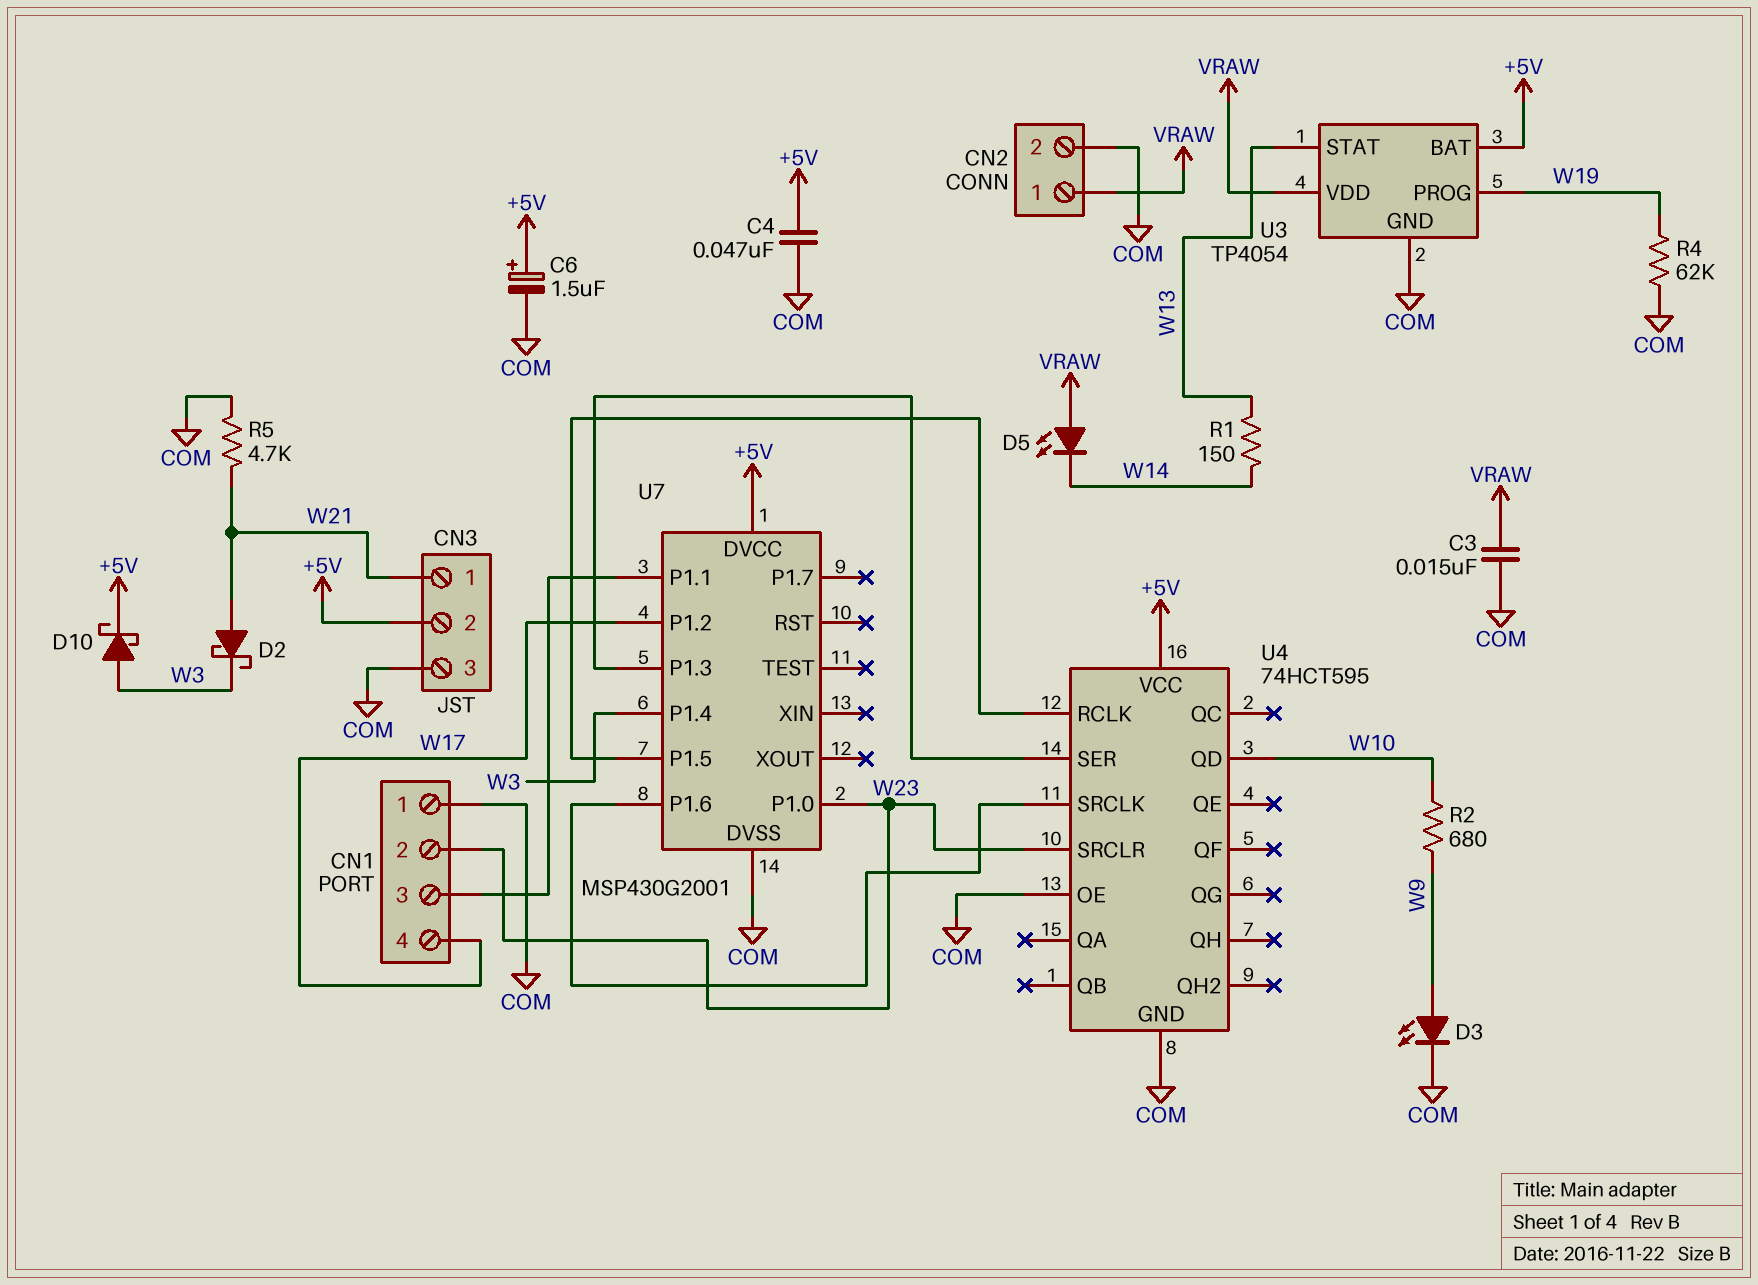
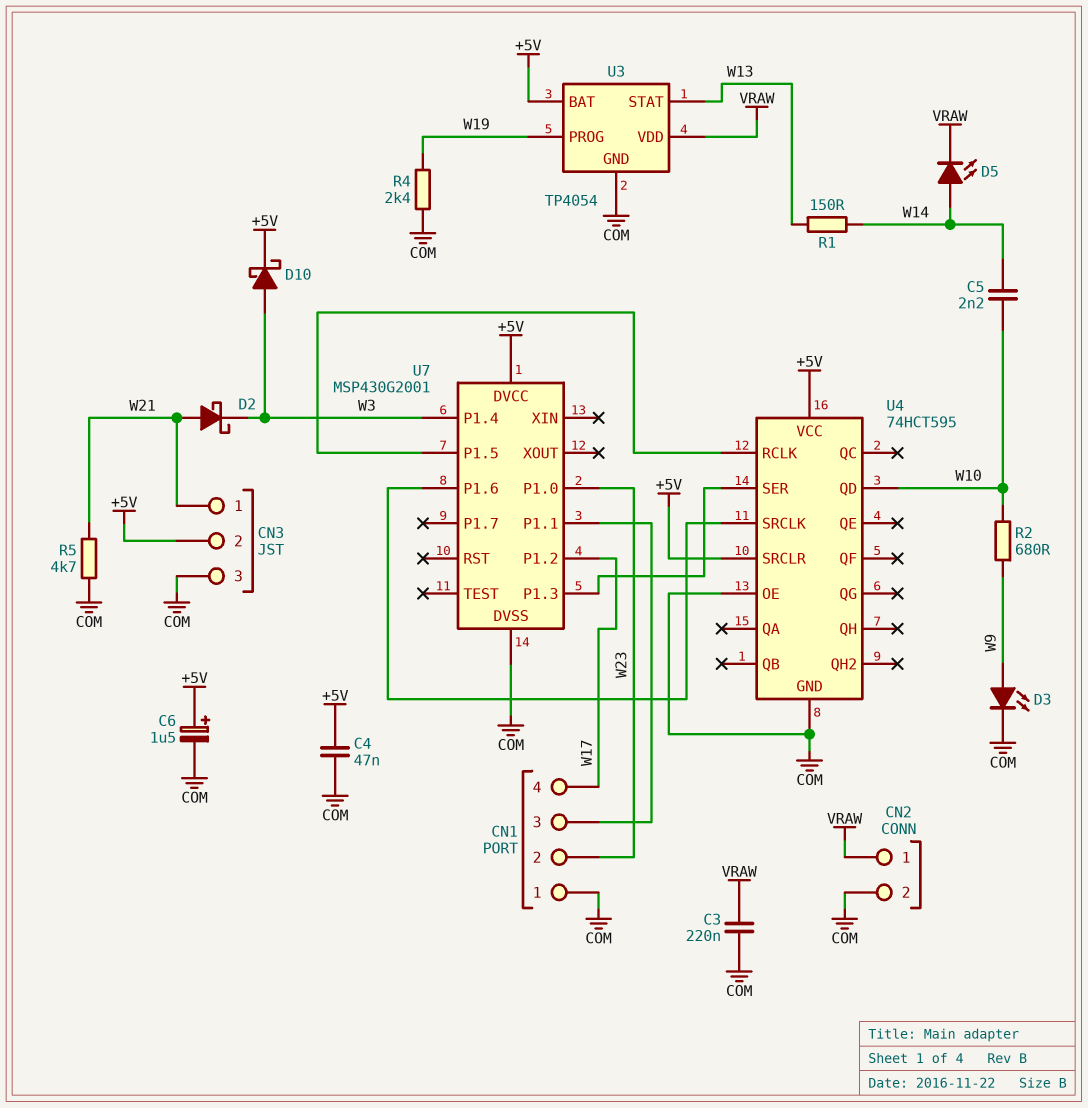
C3: 15nF (COM, VRAW) -> 220nF (COM, VRAW)
C5: none -> 2.2nF (W10, W14)
D5: LED (A VRAW, K W14) -> LED (A W14, K VRAW)
R4: 62k (COM, W19) -> 2.4k (COM, W19)
U4 pin SRCLR: W23 -> +5V

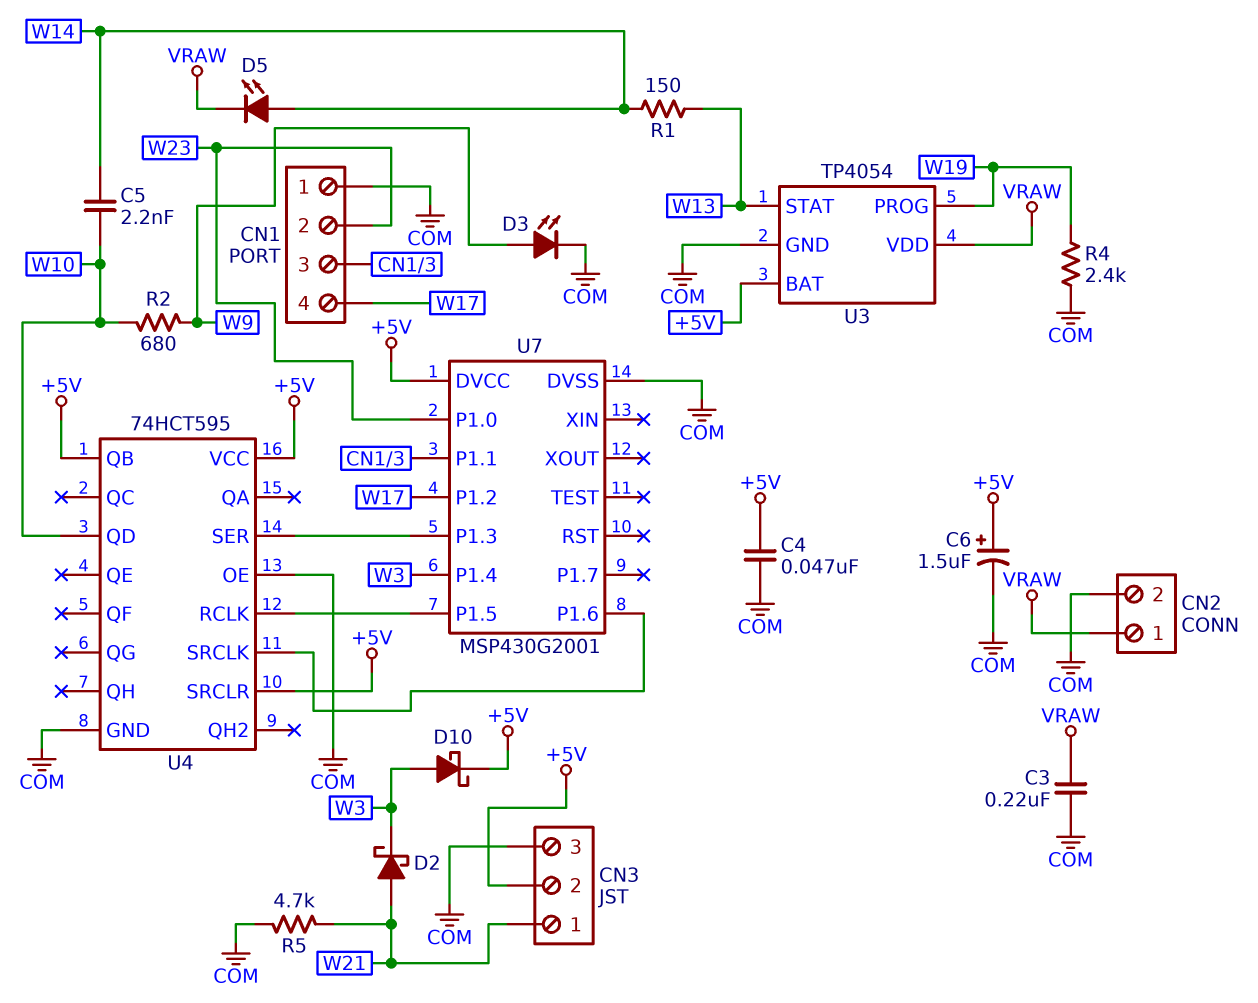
U4 pin QB: none -> +5V

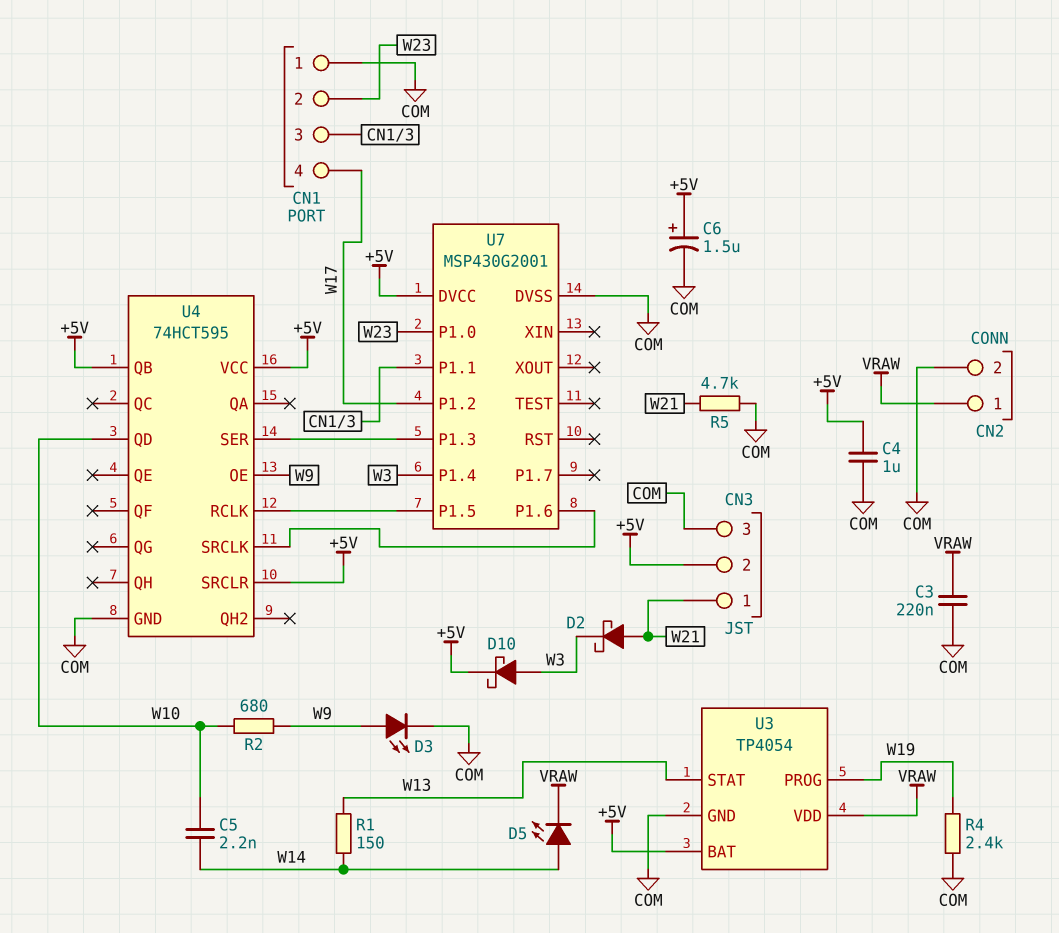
C4: 47nF (+5V, COM) -> 1uF (+5V, COM)
U4 pin OE: COM -> W9

